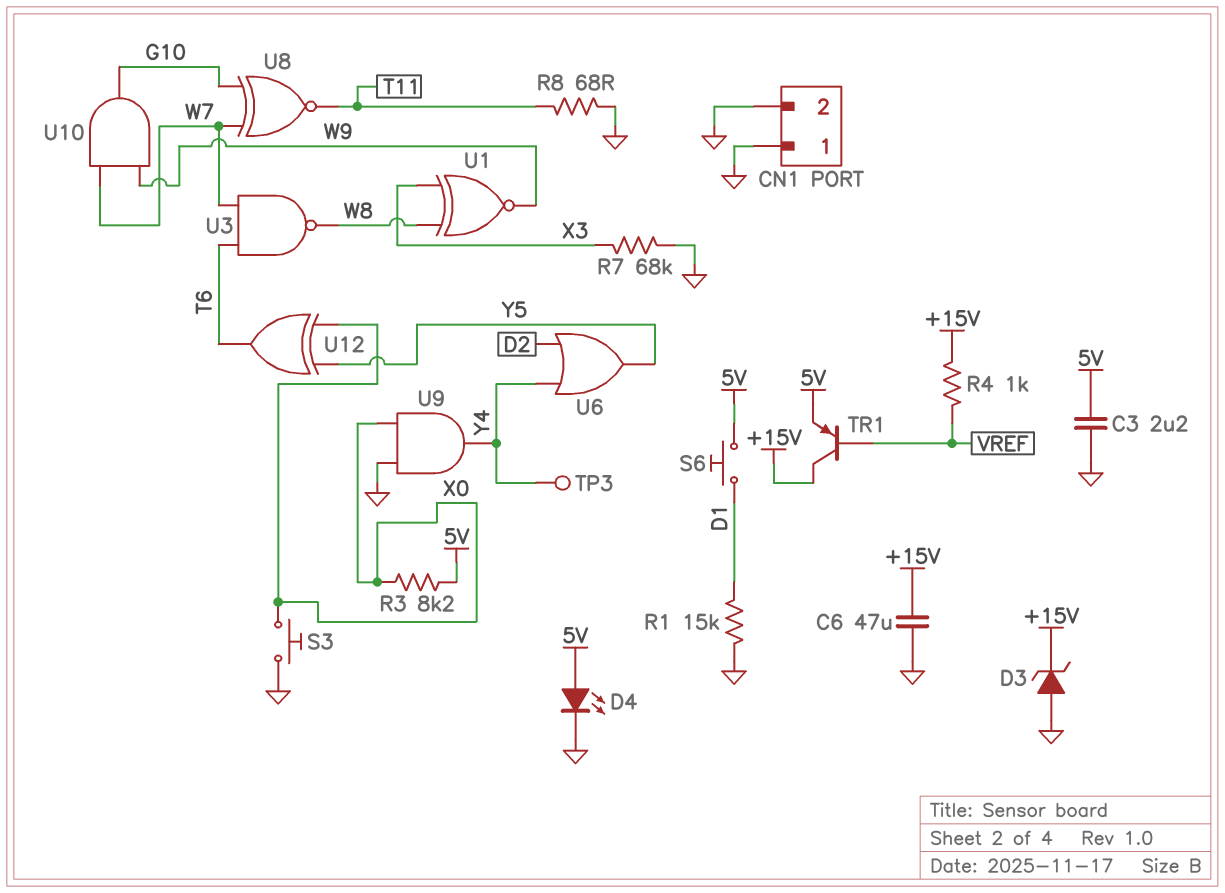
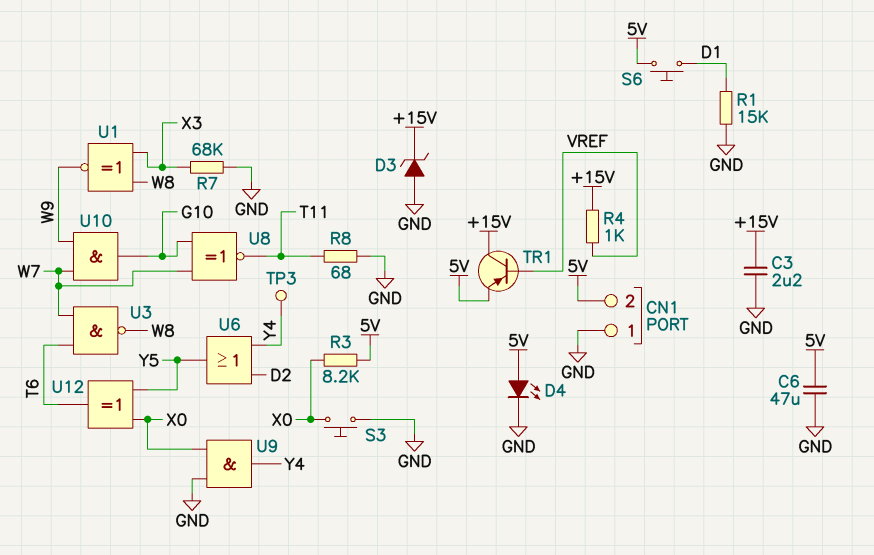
C3: 2.2uF (5V, GND) -> 2.2uF (+15V, GND)
C6: 47uF (+15V, GND) -> 47uF (5V, GND)
CN1 pin 2: GND -> 5V

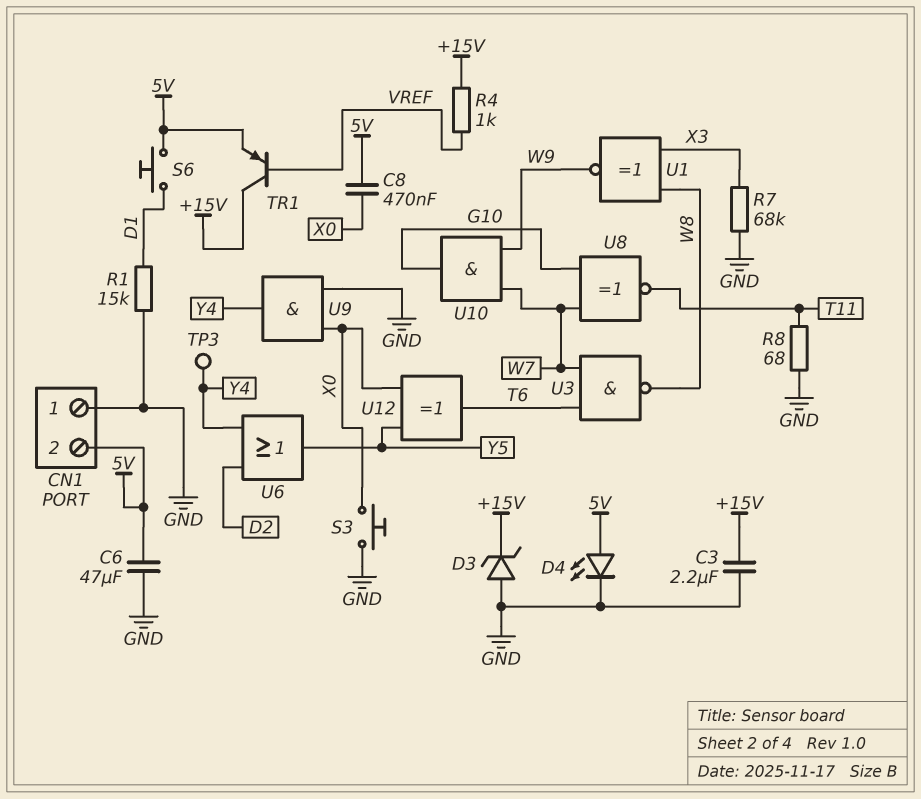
C8: none -> 470nF (5V, X0)
R3: 8.2k (5V, X0) -> none

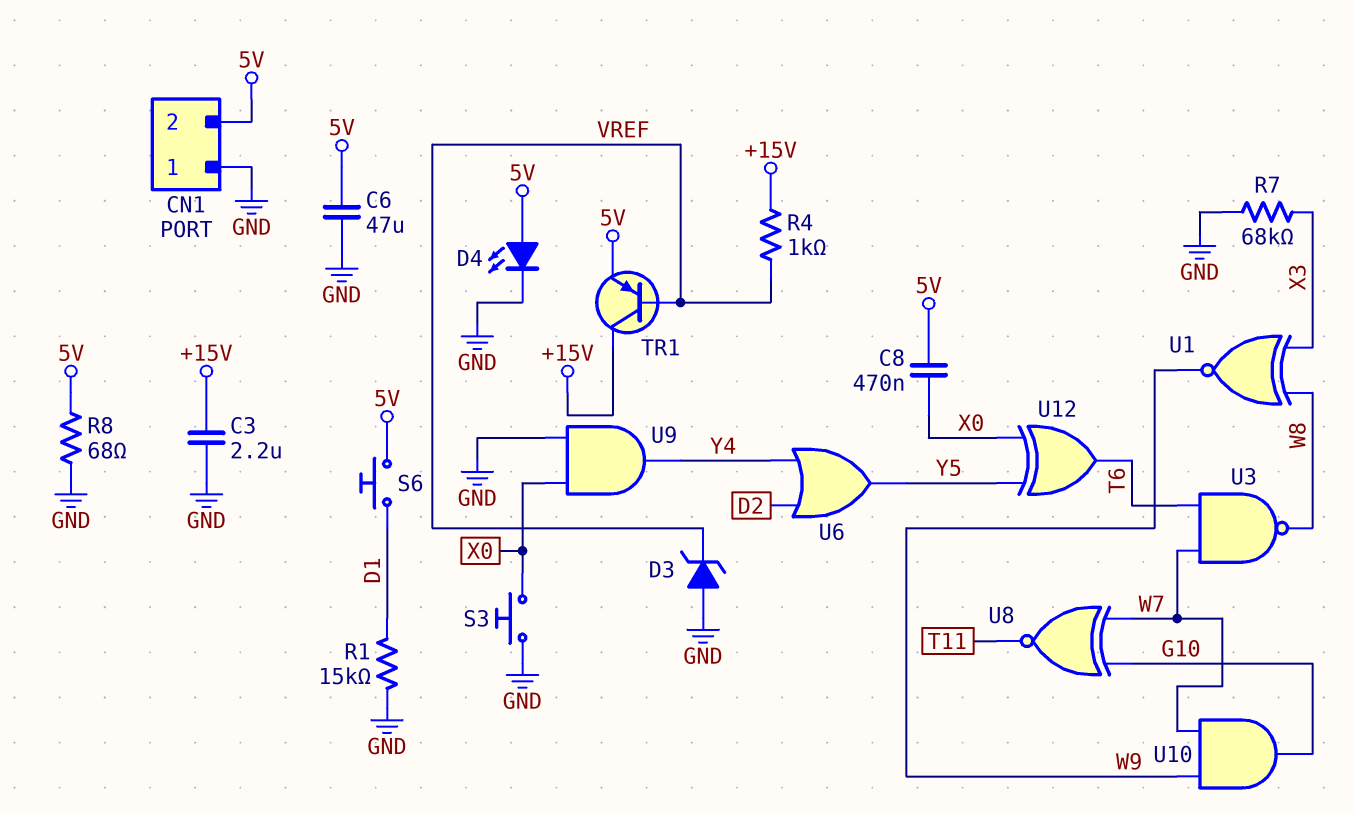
D3: zener (A GND, K +15V) -> zener (A GND, K VREF)
R8: 68 (GND, T11) -> 68 (5V, GND)
TP3: test point (Y4) -> none

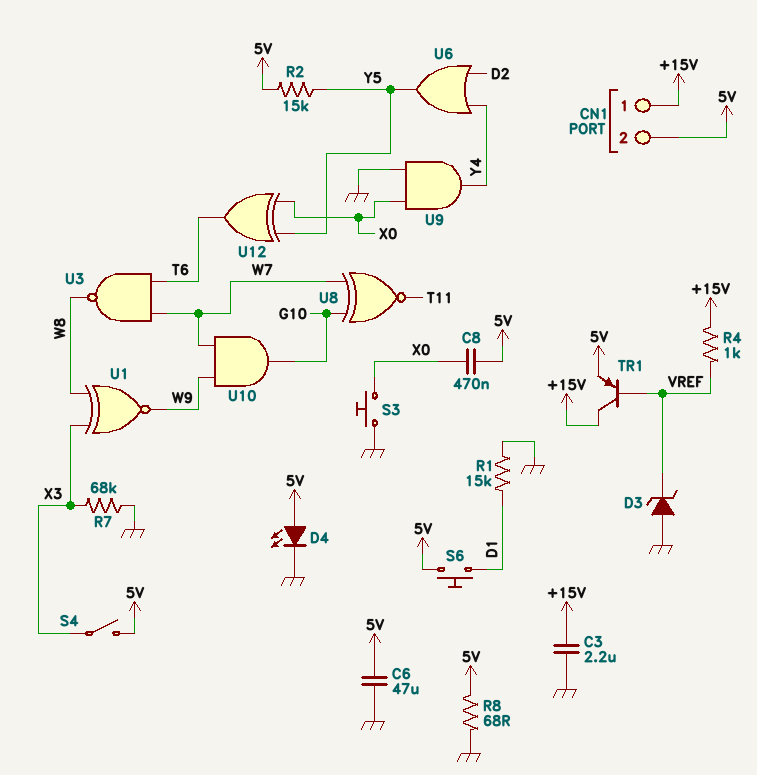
CN1 pin 1: GND -> +15V
R2: none -> 15k (5V, Y5)
S4: none -> switch (5V, X3)

